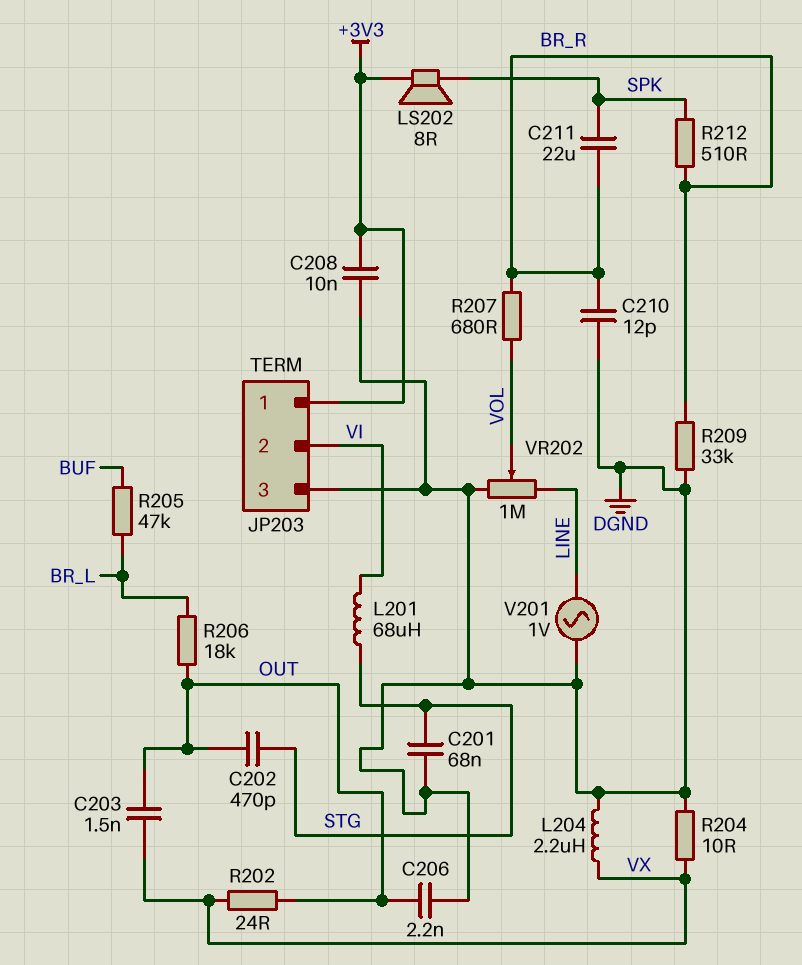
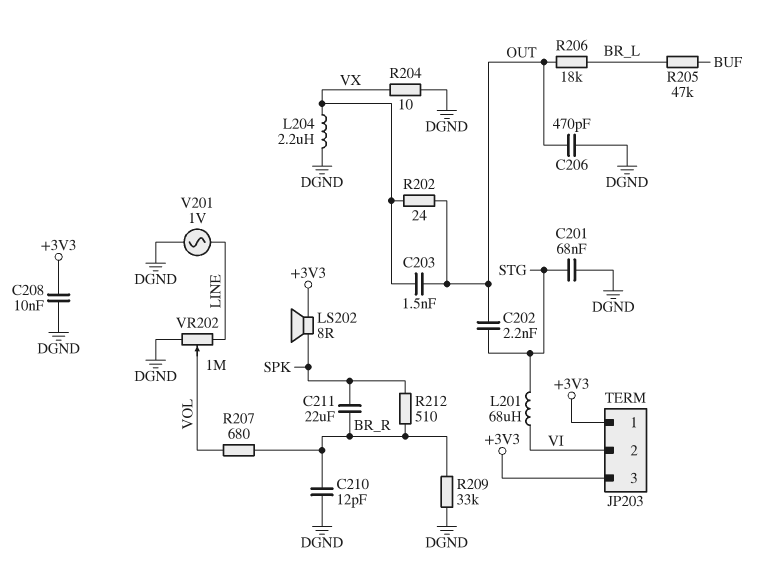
C202: 470pF (OUT, STG) -> 2.2nF (OUT, STG)
C206: 2.2nF (DGND, OUT) -> 470pF (DGND, OUT)
JP203 pin 3: DGND -> +3V3

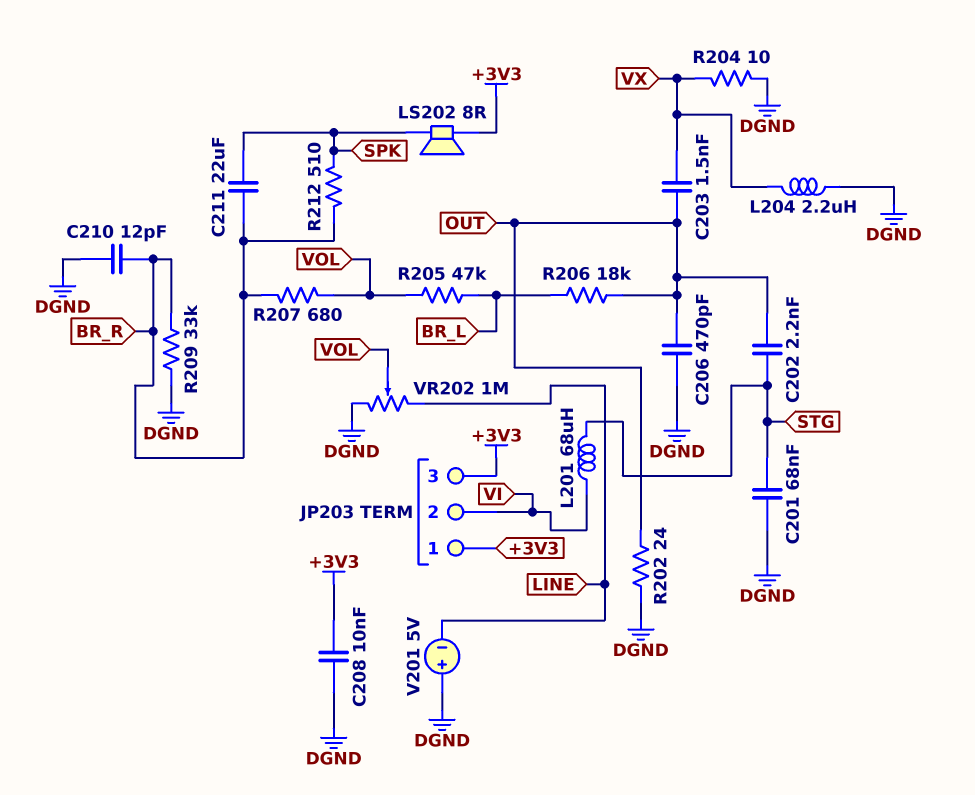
R202: 24 (OUT, VX) -> 24 (DGND, OUT)
R205: 47k (BR_L, BUF) -> 47k (BR_L, VOL)
V201: AC 1V (DGND, LINE) -> 5V (plus DGND, minus LINE)

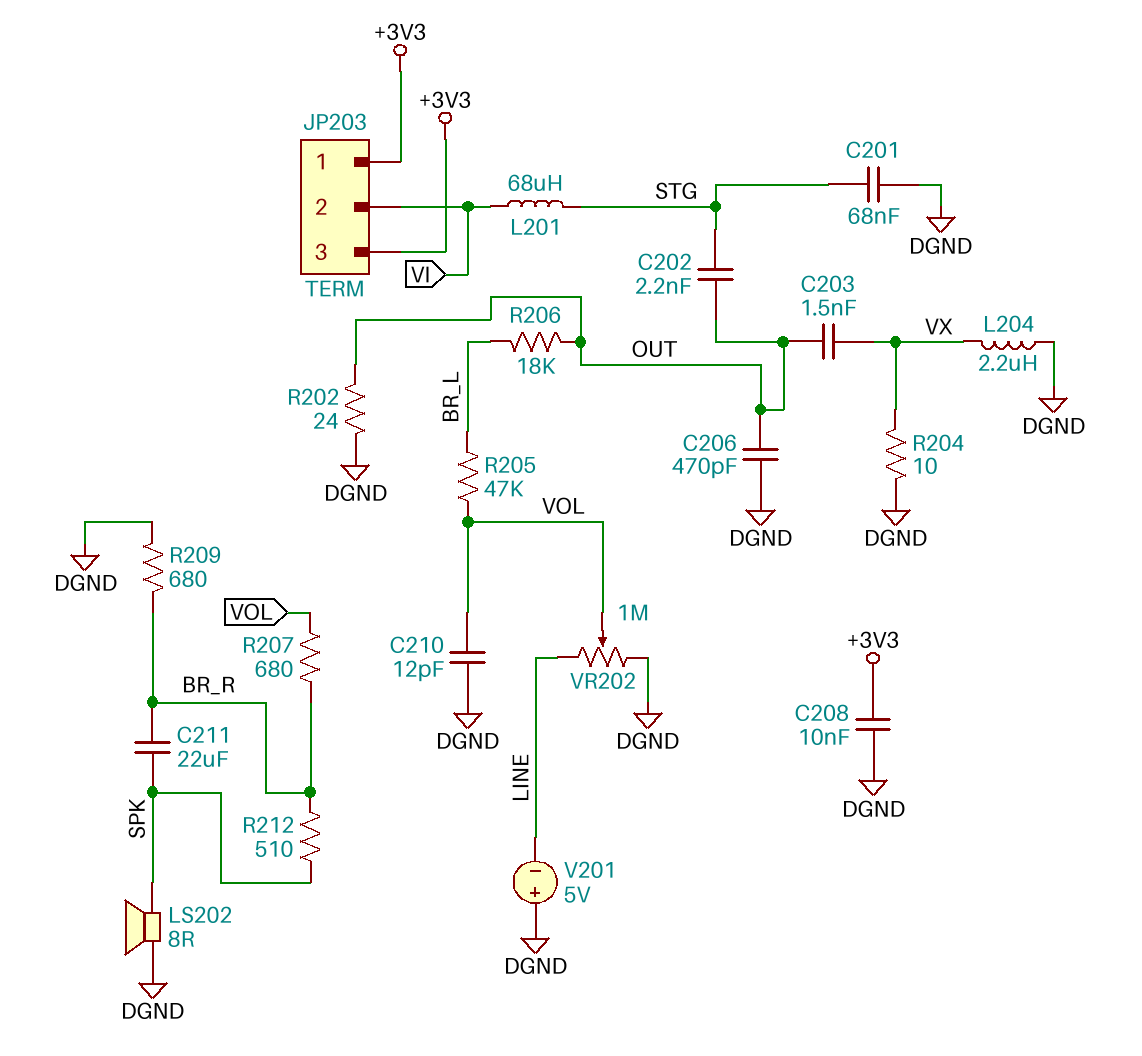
C210: 12pF (BR_R, DGND) -> 12pF (DGND, VOL)
LS202: speaker 8R (+3V3, SPK) -> speaker 8R (DGND, SPK)
R209: 33k (BR_R, DGND) -> 680 (BR_R, DGND)

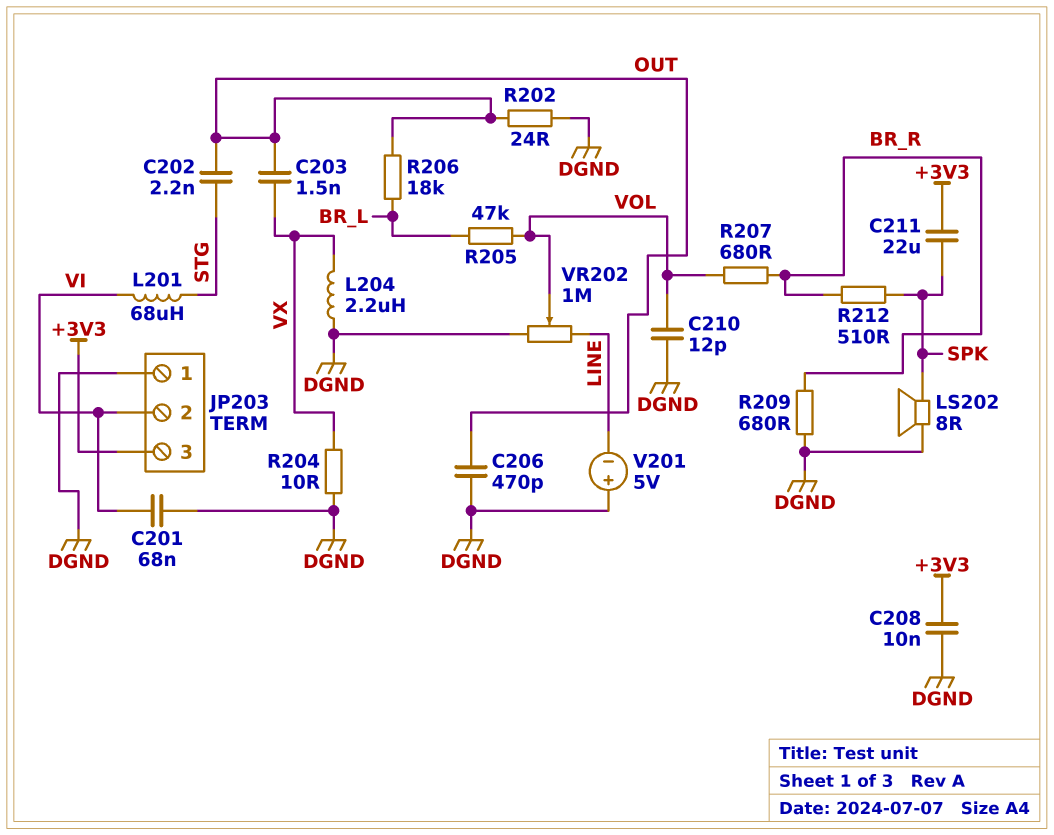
C201: 68nF (DGND, STG) -> 68nF (DGND, VI)
C211: 22uF (BR_R, SPK) -> 22uF (+3V3, SPK)
JP203 pin 1: +3V3 -> DGND

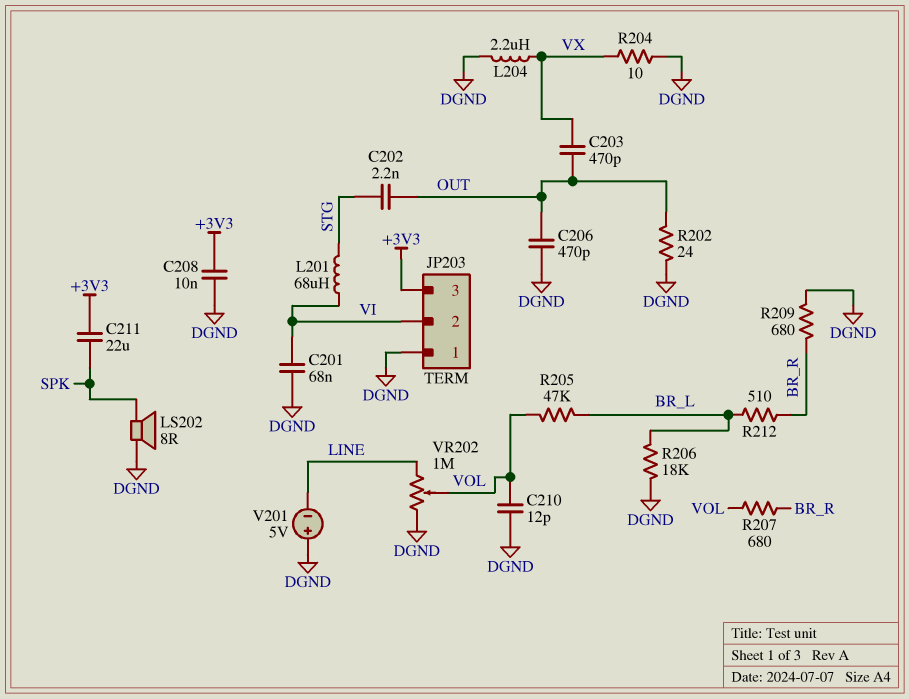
C203: 1.5nF (OUT, VX) -> 470pF (OUT, VX)
R206: 18k (BR_L, OUT) -> 18k (BR_L, DGND)
R212: 510 (BR_R, SPK) -> 510 (BR_L, BR_R)

